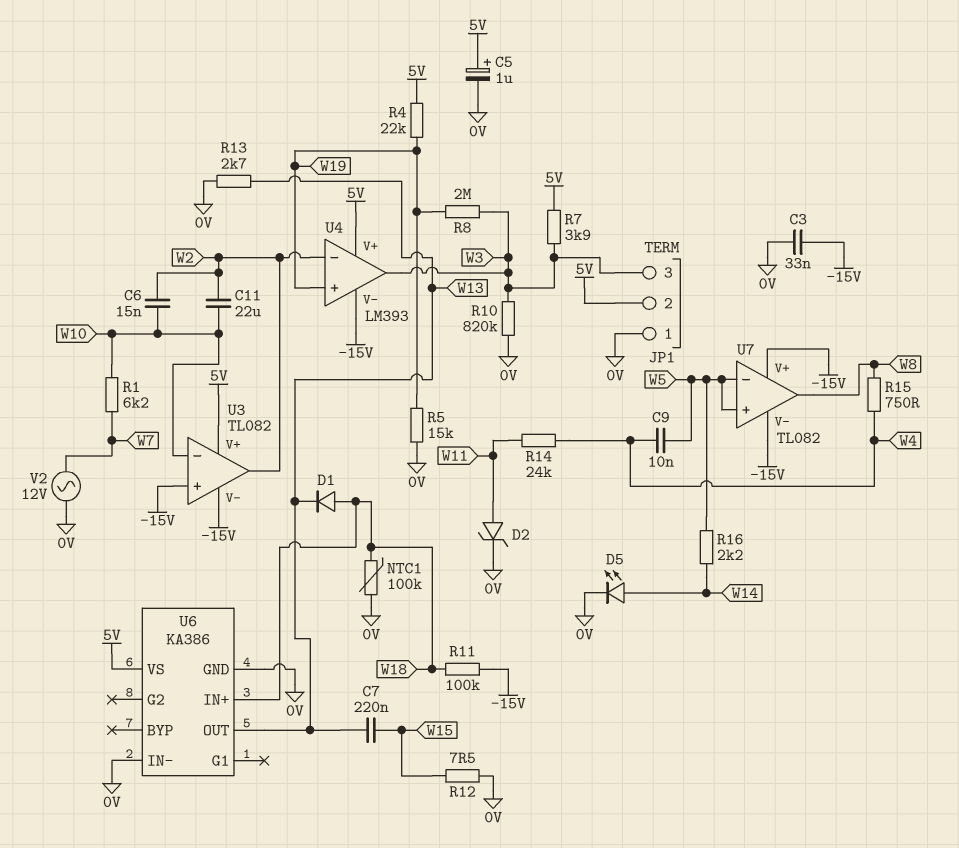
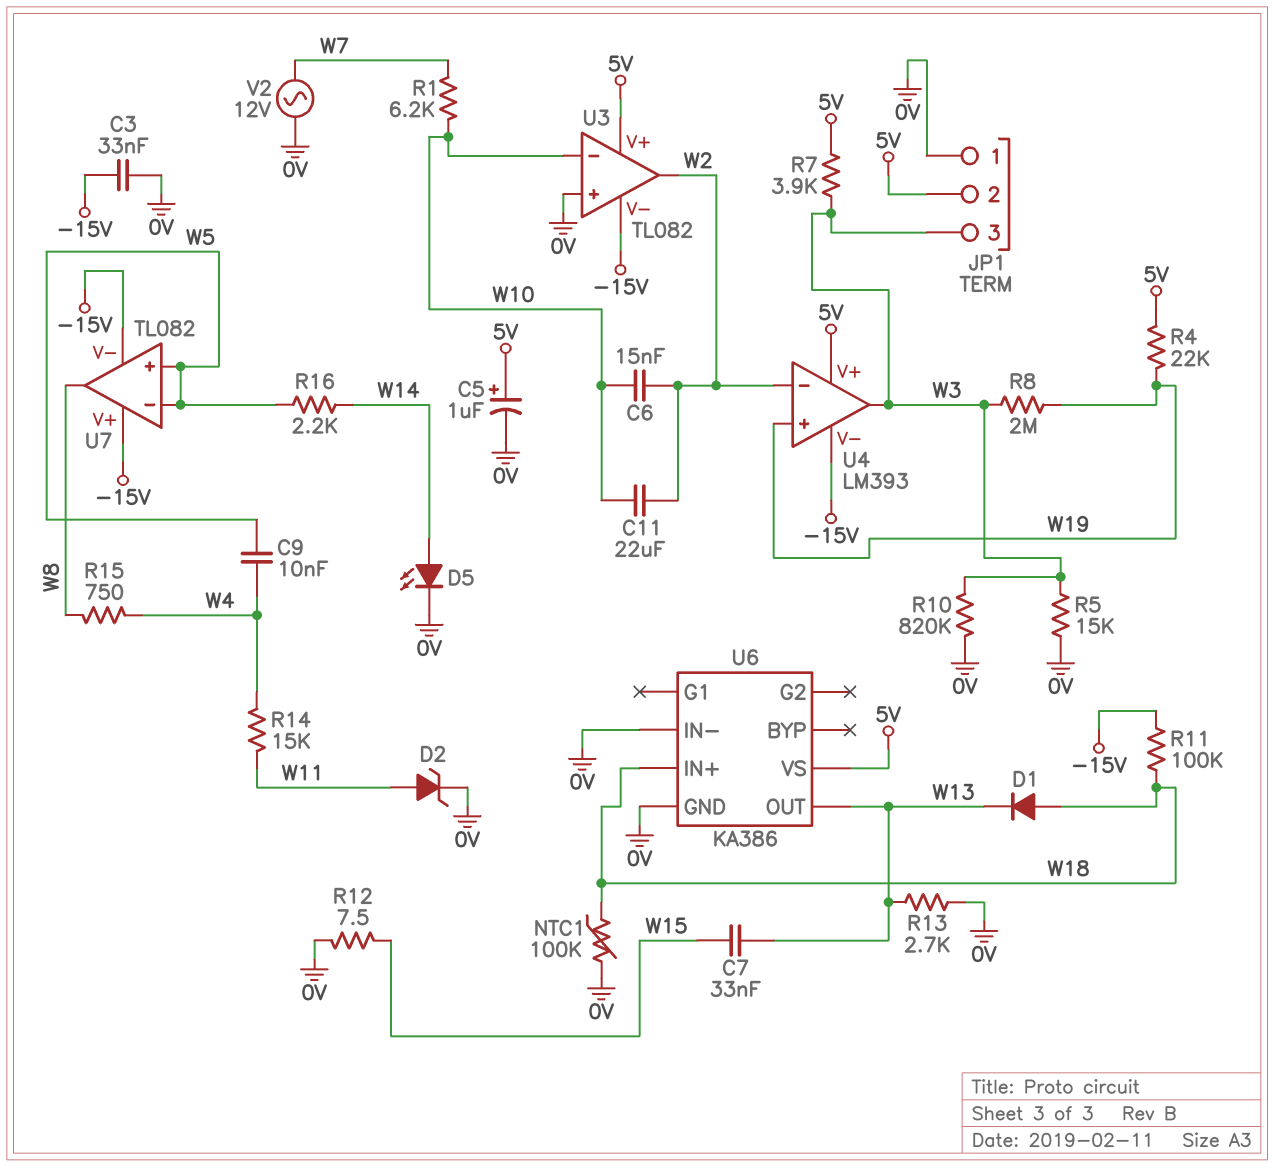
C7: 220nF (W13, W15) -> 33nF (W13, W15)
R5: 15k (0V, W19) -> 15k (0V, W3)
R14: 24k (W4, W11) -> 15k (W4, W11)
U3 pin in+: -15V -> 0V

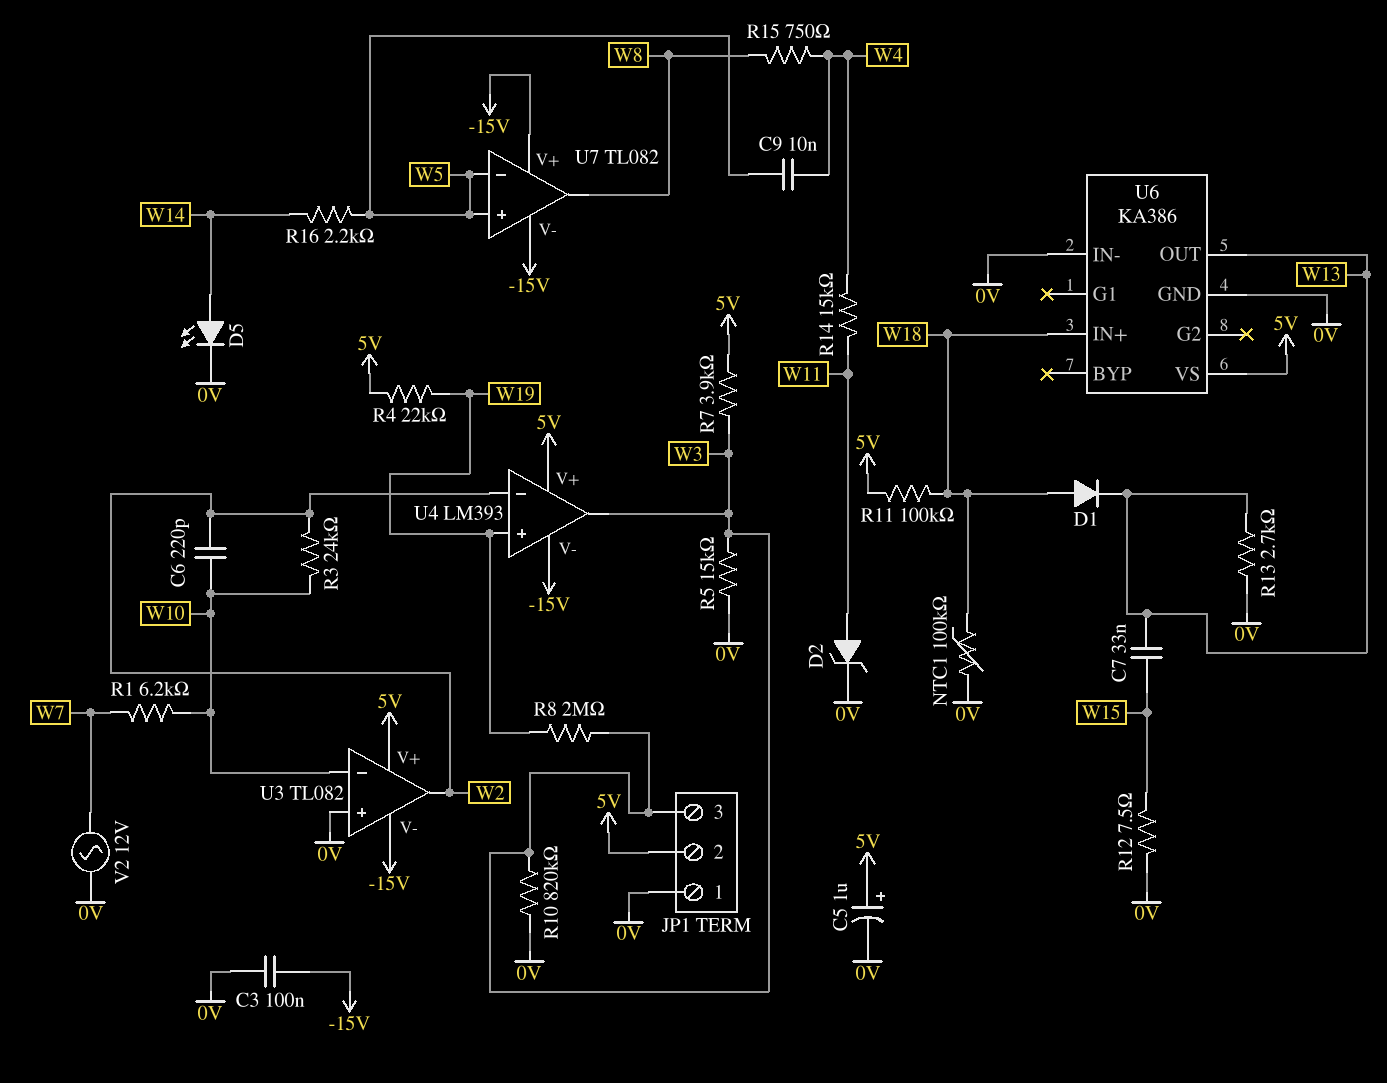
C3: 33nF (-15V, 0V) -> 100nF (-15V, 0V)
C6: 15nF (W2, W10) -> 220pF (W2, W10)
C11: 22uF (W2, W10) -> none
R3: none -> 24k (W2, W10)
R11: 100k (-15V, W18) -> 100k (5V, W18)

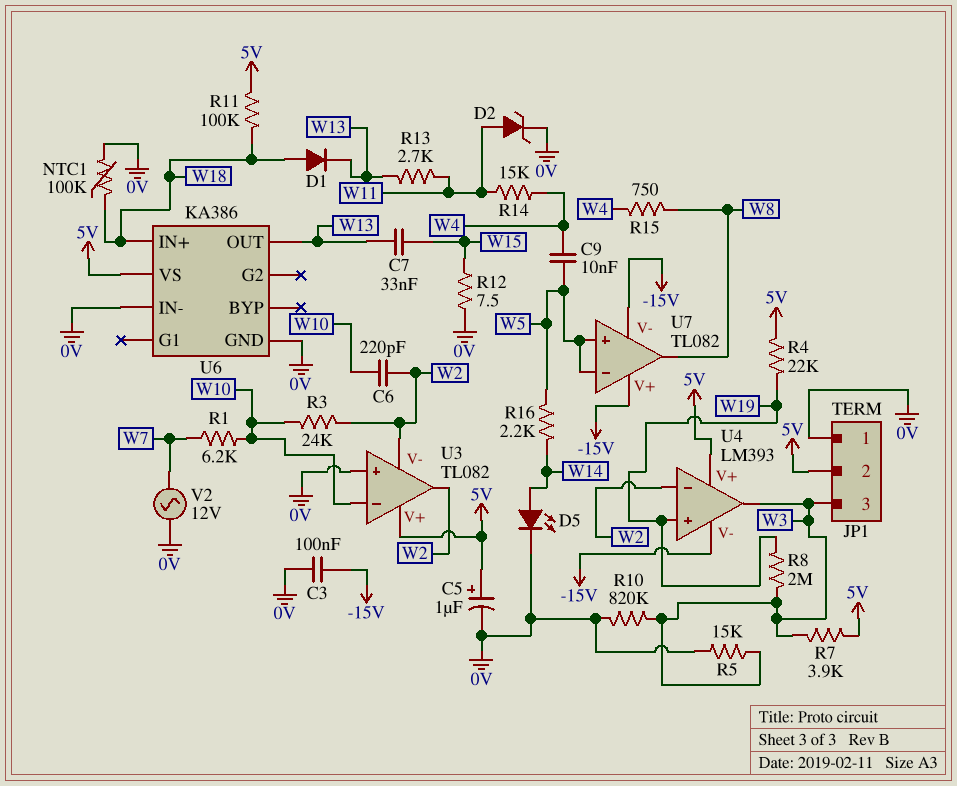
R13: 2.7k (0V, W13) -> 2.7k (W11, W13)
U3 pin V-: -15V -> W2

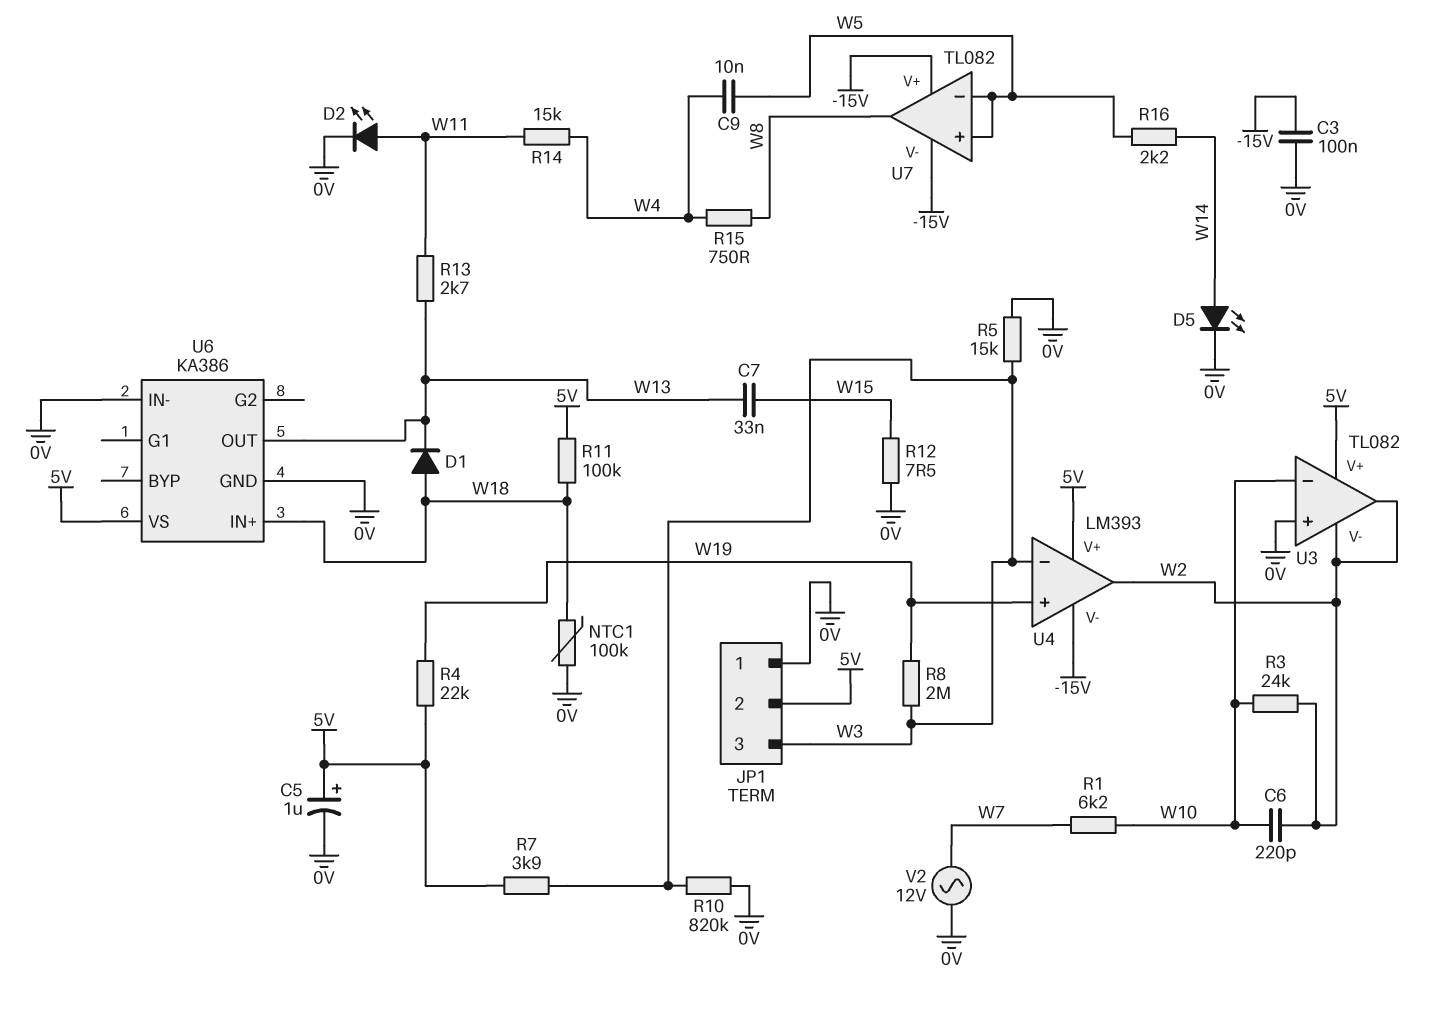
D2: zener (A W11, K 0V) -> LED (A W11, K 0V)
U4 pin in-: W2 -> W3
U4 pin out: W3 -> W2

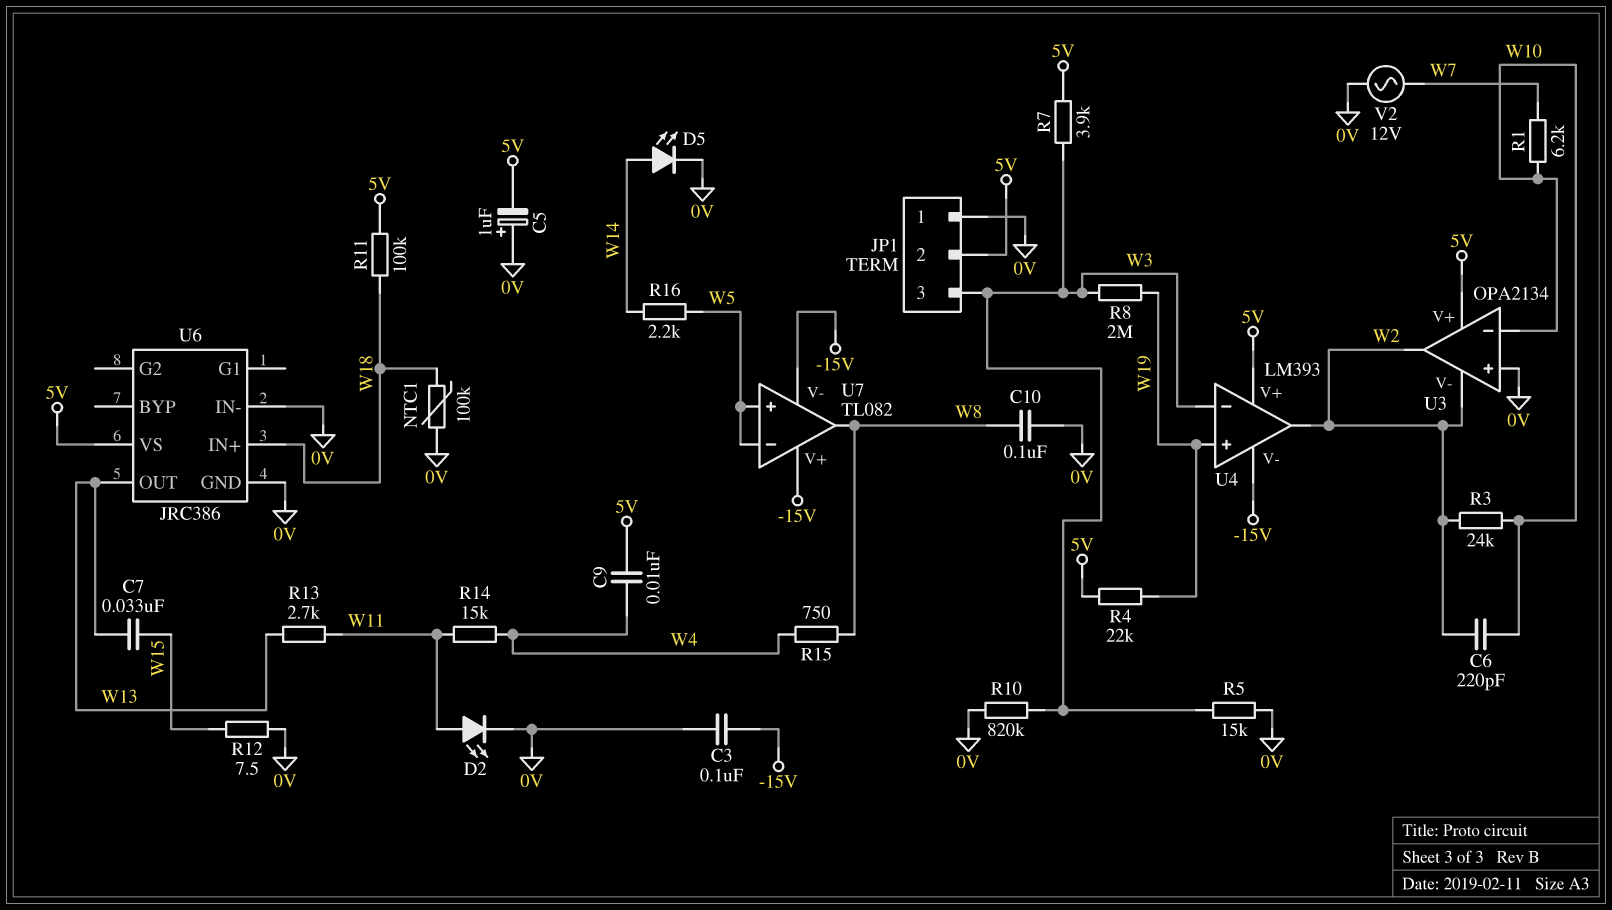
C5: 1uF (plus 5V, minus 0V) -> 1uF (plus 0V, minus 5V)
C9: 10nF (W4, W5) -> 10nF (5V, W4)
C10: none -> 100nF (0V, W8)
D1: diode (A W18, K W13) -> none
U3: TL082 -> OPA2134
U6: KA386 -> JRC386

